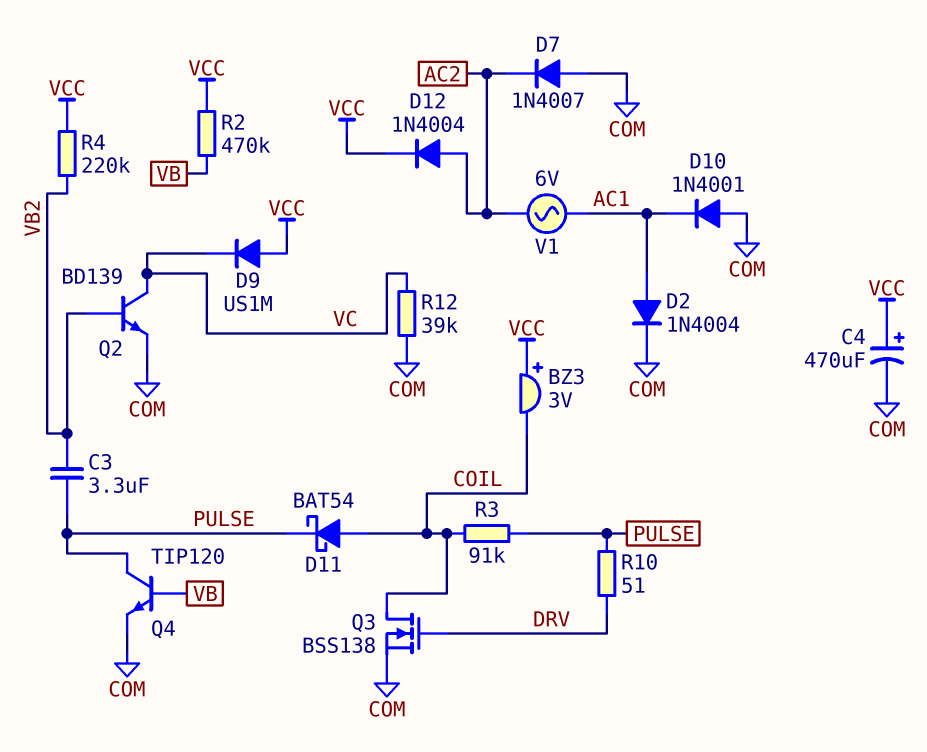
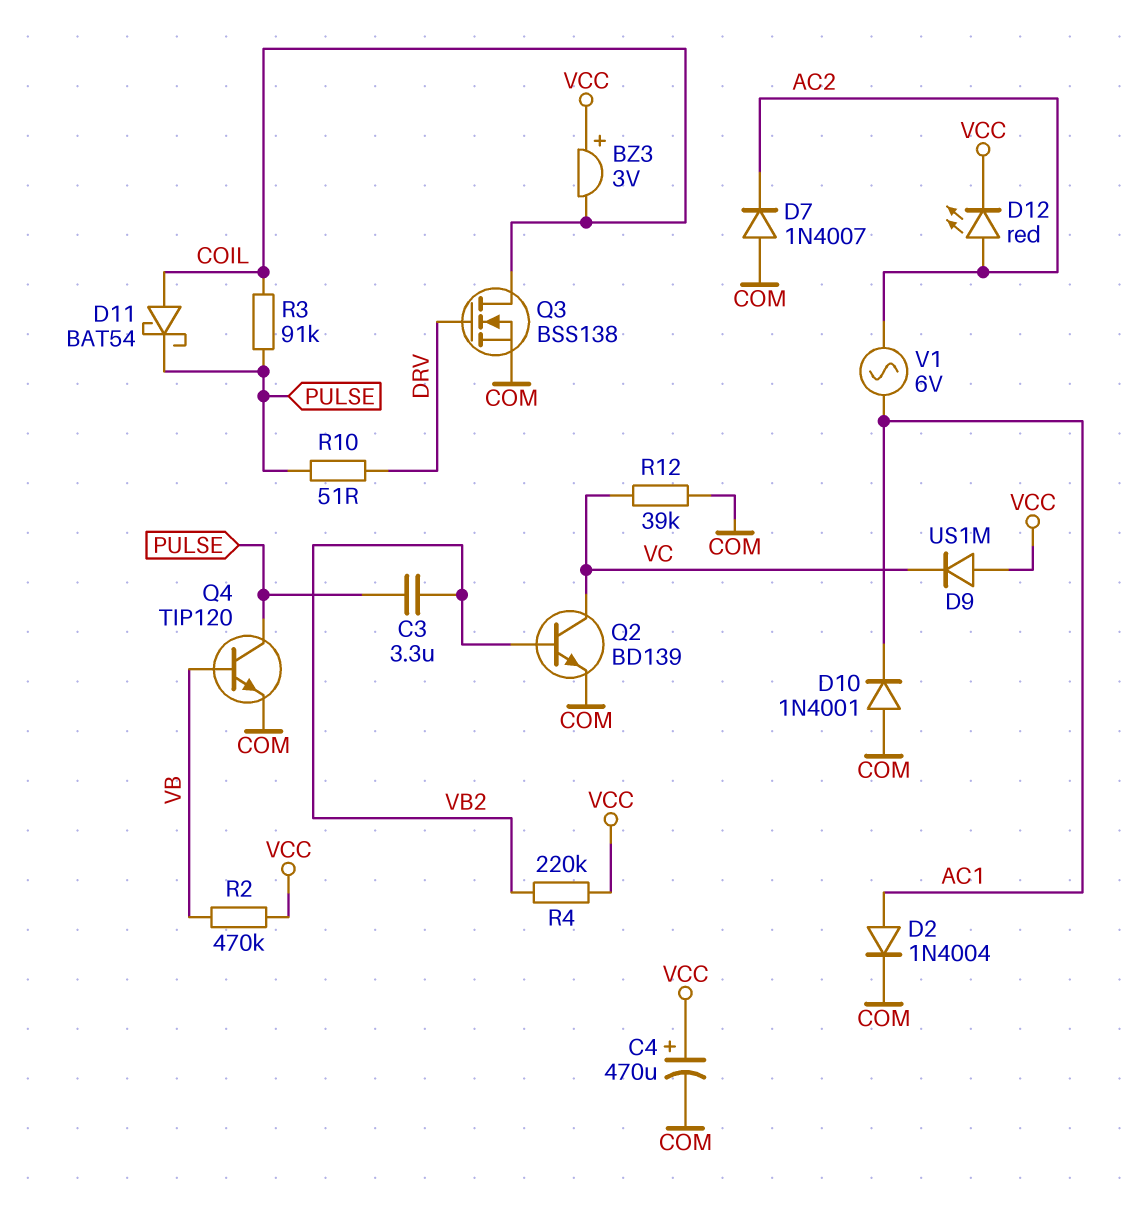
D12: diode 1N4004 (A AC2, K VCC) -> LED red (A AC2, K VCC)

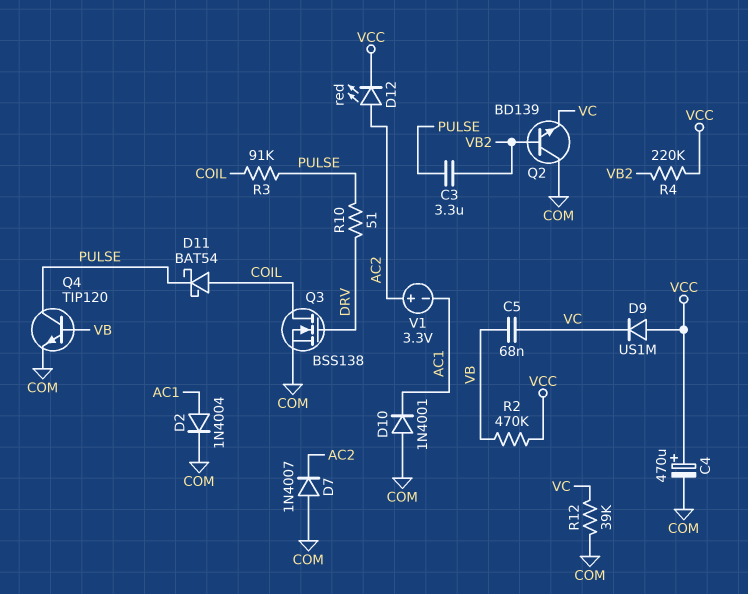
BZ3: buzzer 3V (plus VCC, minus COIL) -> none
C5: none -> 68nF (VB, VC)
Q2: NPN BD139 (B VB2, C VC, E COM) -> NPN BD139 (B VB2, C COM, E VC)
V1: AC 6V (AC1, AC2) -> 3.3V (plus AC2, minus AC1)

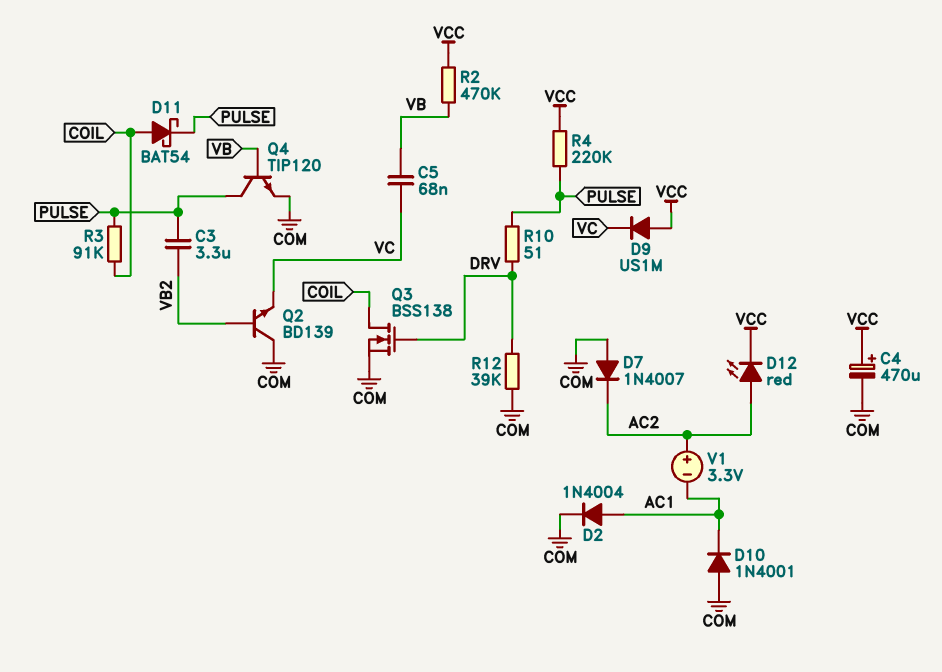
R4: 220k (VB2, VCC) -> 220k (PULSE, VCC)
R12: 39k (COM, VC) -> 39k (COM, DRV)

